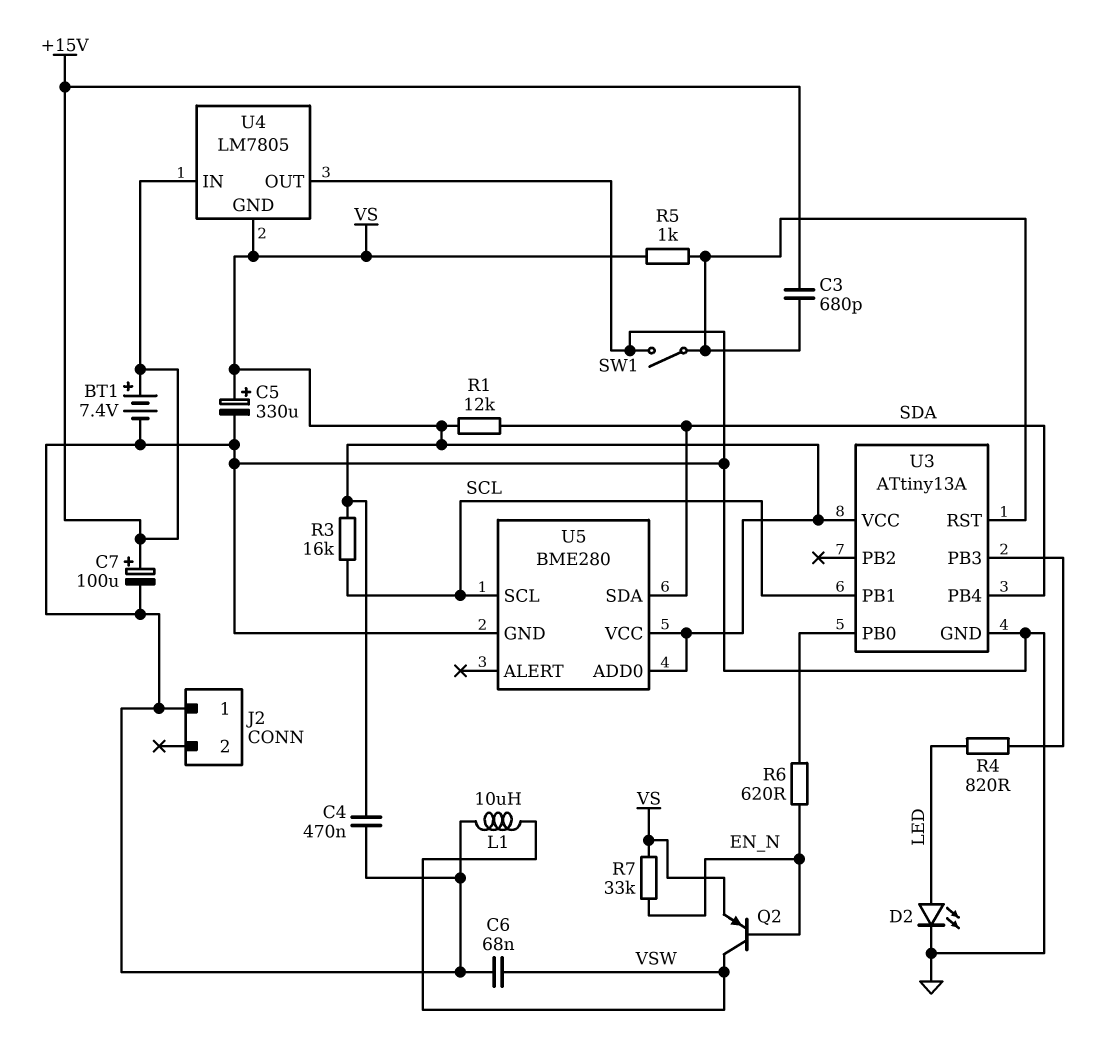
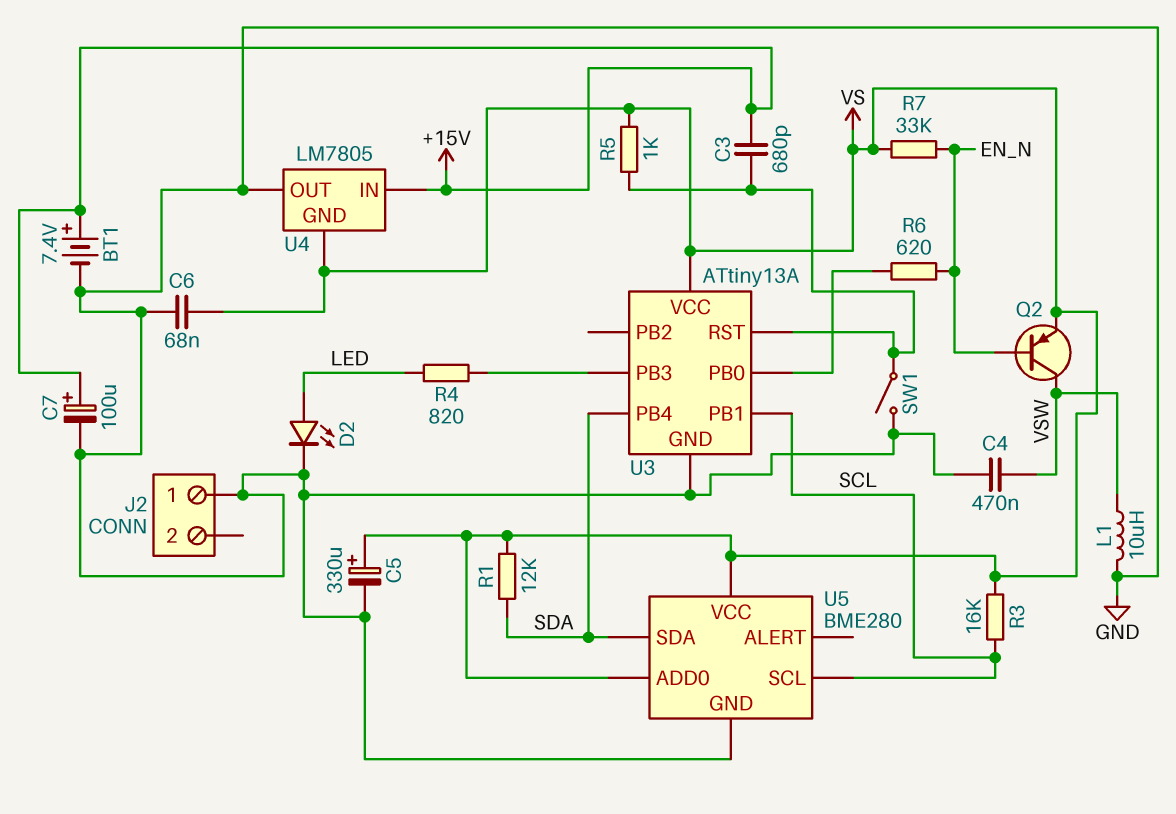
C4: 470nF (GND, VS) -> 470nF (GND, VSW)
C6: 68nF (GND, VSW) -> 68nF (GND, VS)

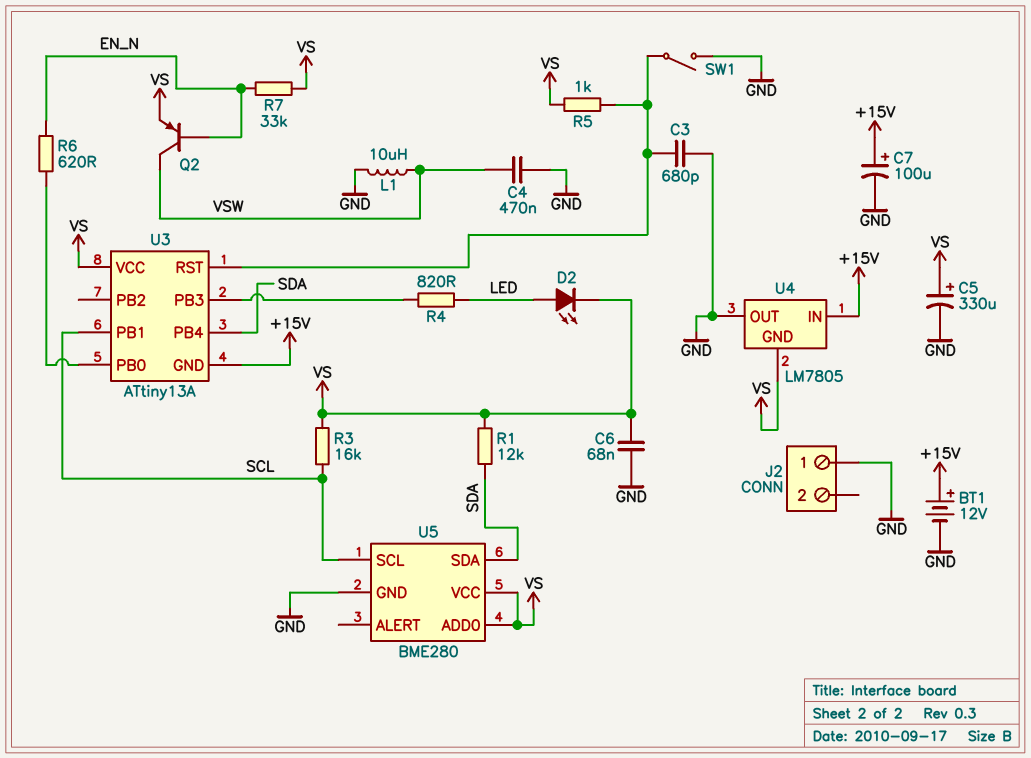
BT1: 7.4V (plus +15V, minus GND) -> 12V (plus +15V, minus GND)
C3: 680pF (+15V, U3/RST) -> 680pF (GND, U3/RST)
D2: LED (A LED, K GND) -> LED (A LED, K VS)
U3 pin GND: GND -> +15V

